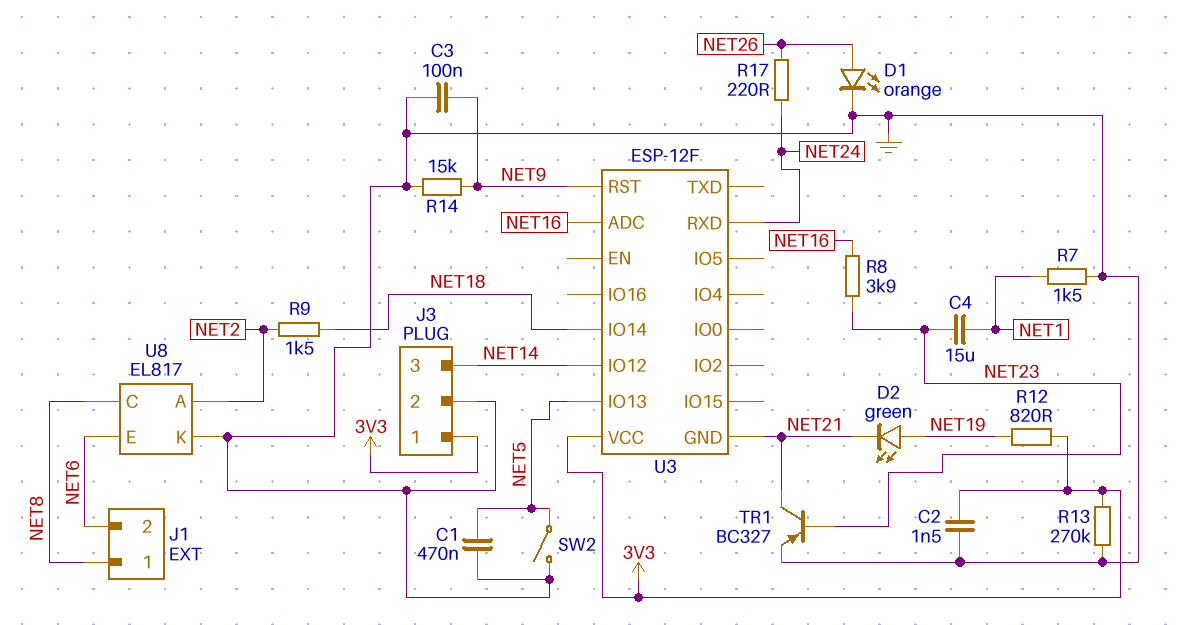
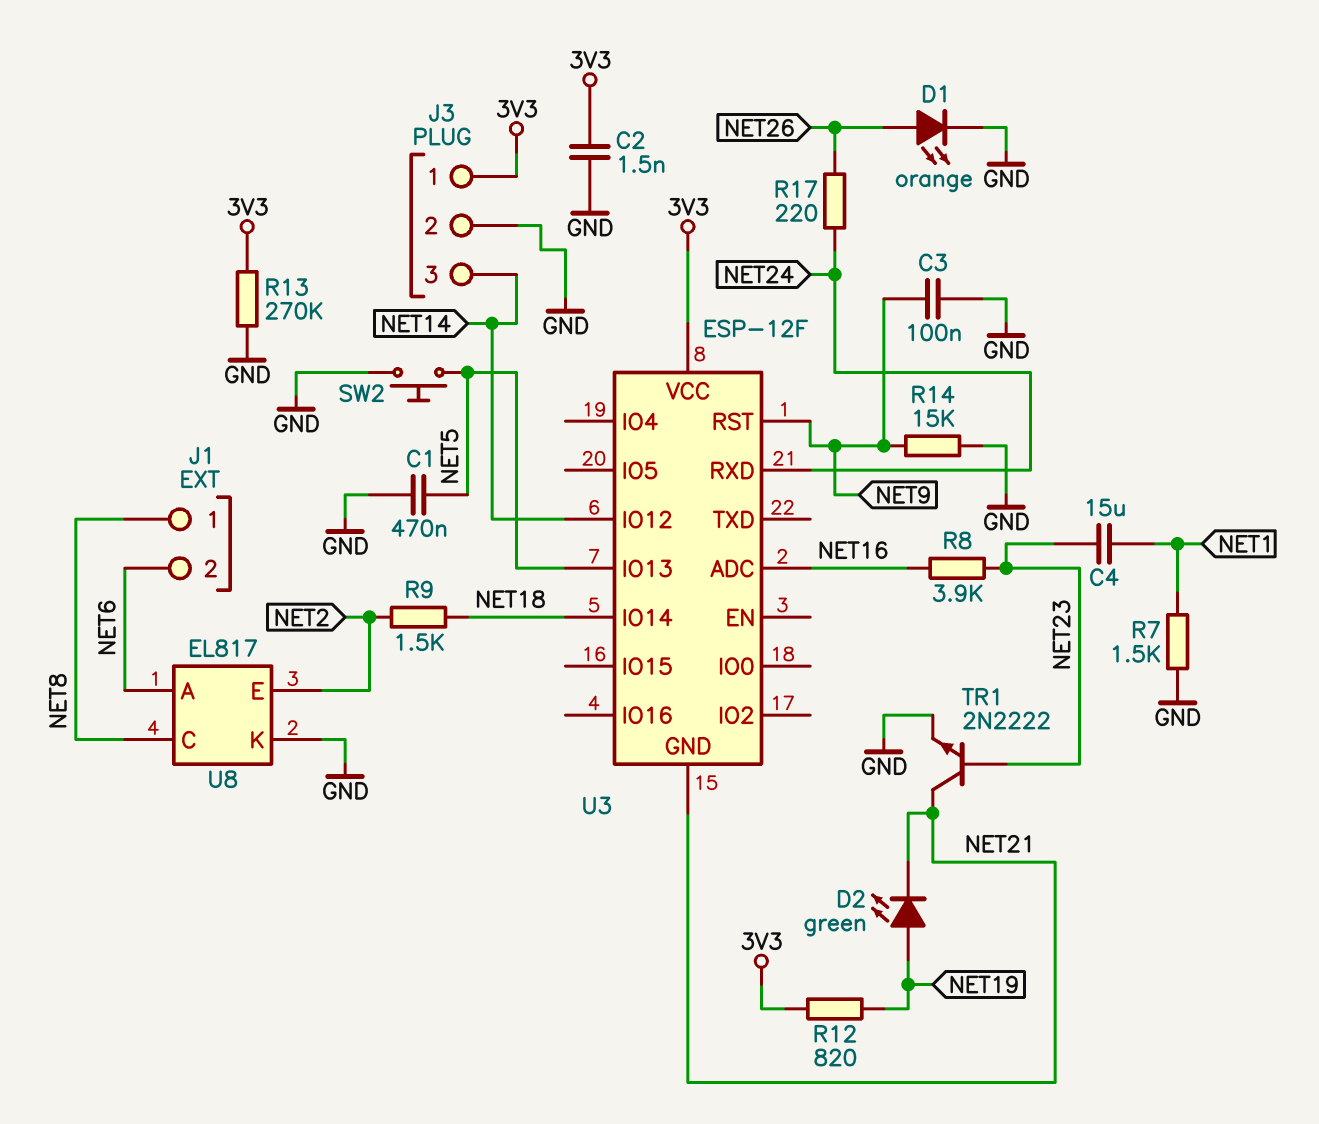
SW2: switch (GND, NET5) -> button (GND, NET5)
TR1: PNP BC327 (B NET23, C NET21, E GND) -> NPN 2N2222 (B NET23, C NET21, E GND)
U8 pin A: NET2 -> NET6
U8 pin E: NET6 -> NET2

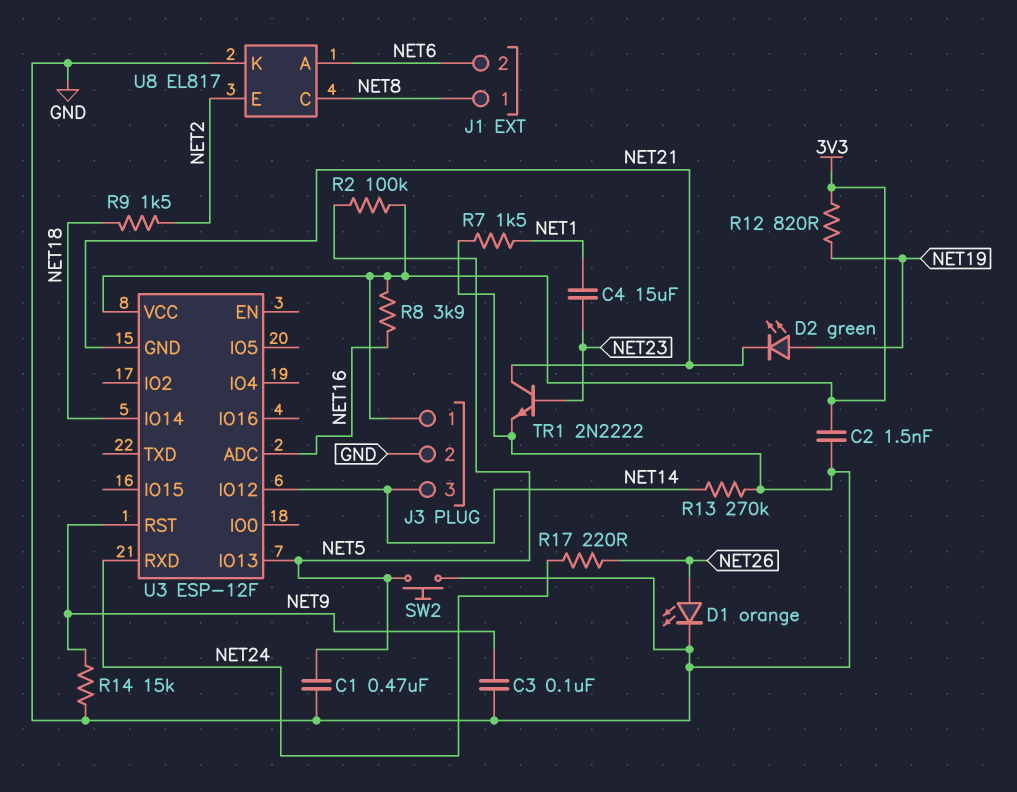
R2: none -> 100k (3V3, NET5)
R8: 3.9k (NET16, NET23) -> 3.9k (3V3, NET16)
R13: 270k (3V3, GND) -> 270k (GND, NET14)

